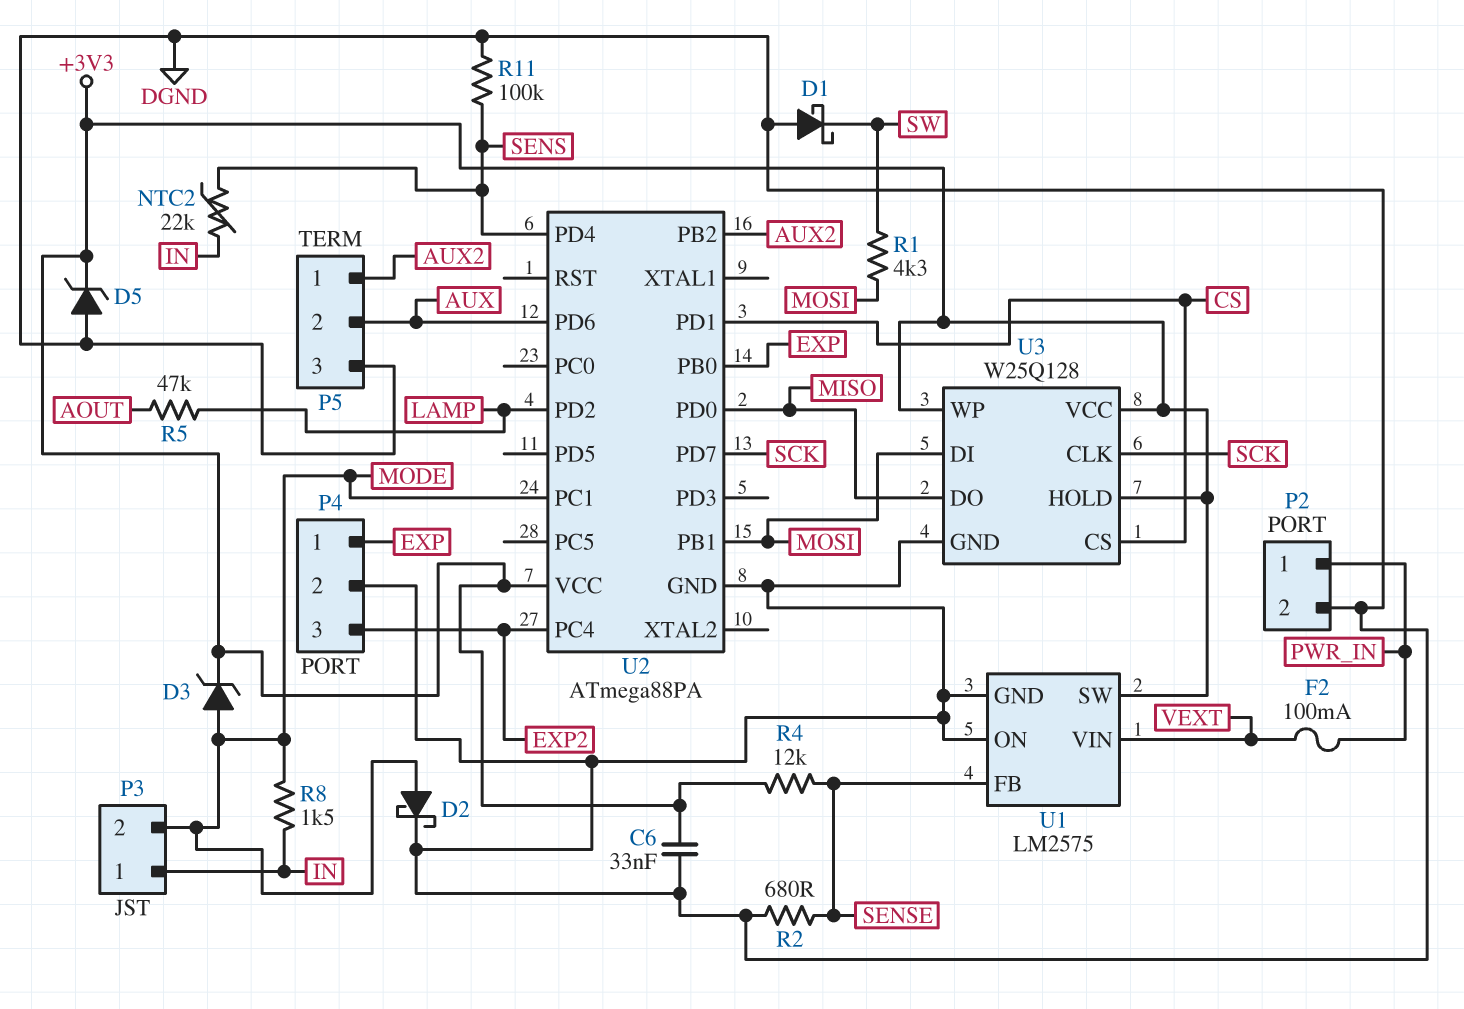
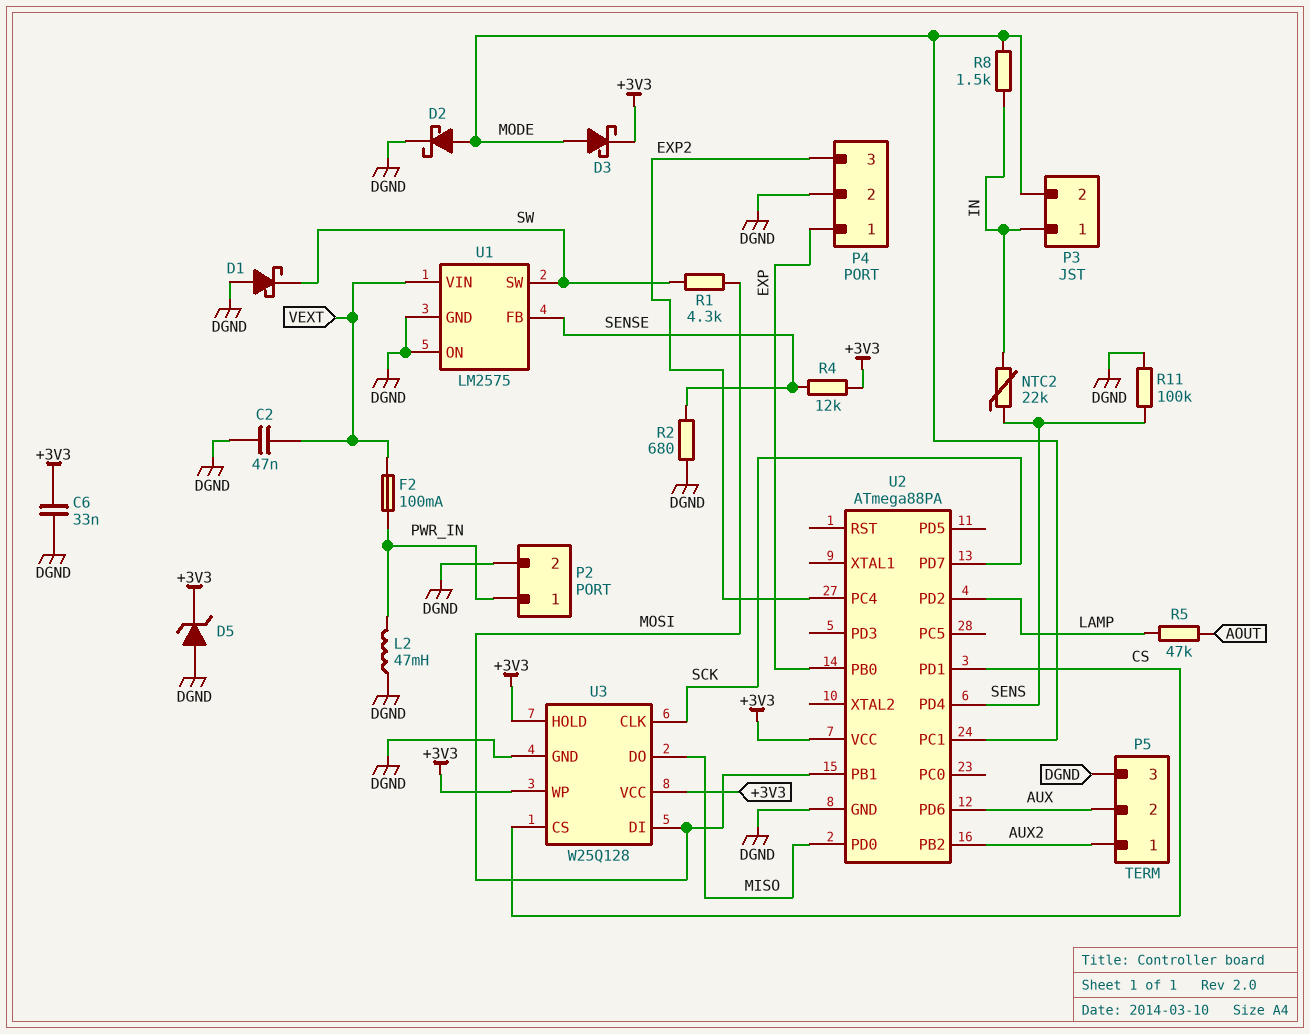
C2: none -> 47nF (DGND, VEXT)
D3: zener (A MODE, K +3V3) -> schottky (A MODE, K +3V3)
L2: none -> 47mH (DGND, PWR_IN)
U1 pin SW: +3V3 -> SW

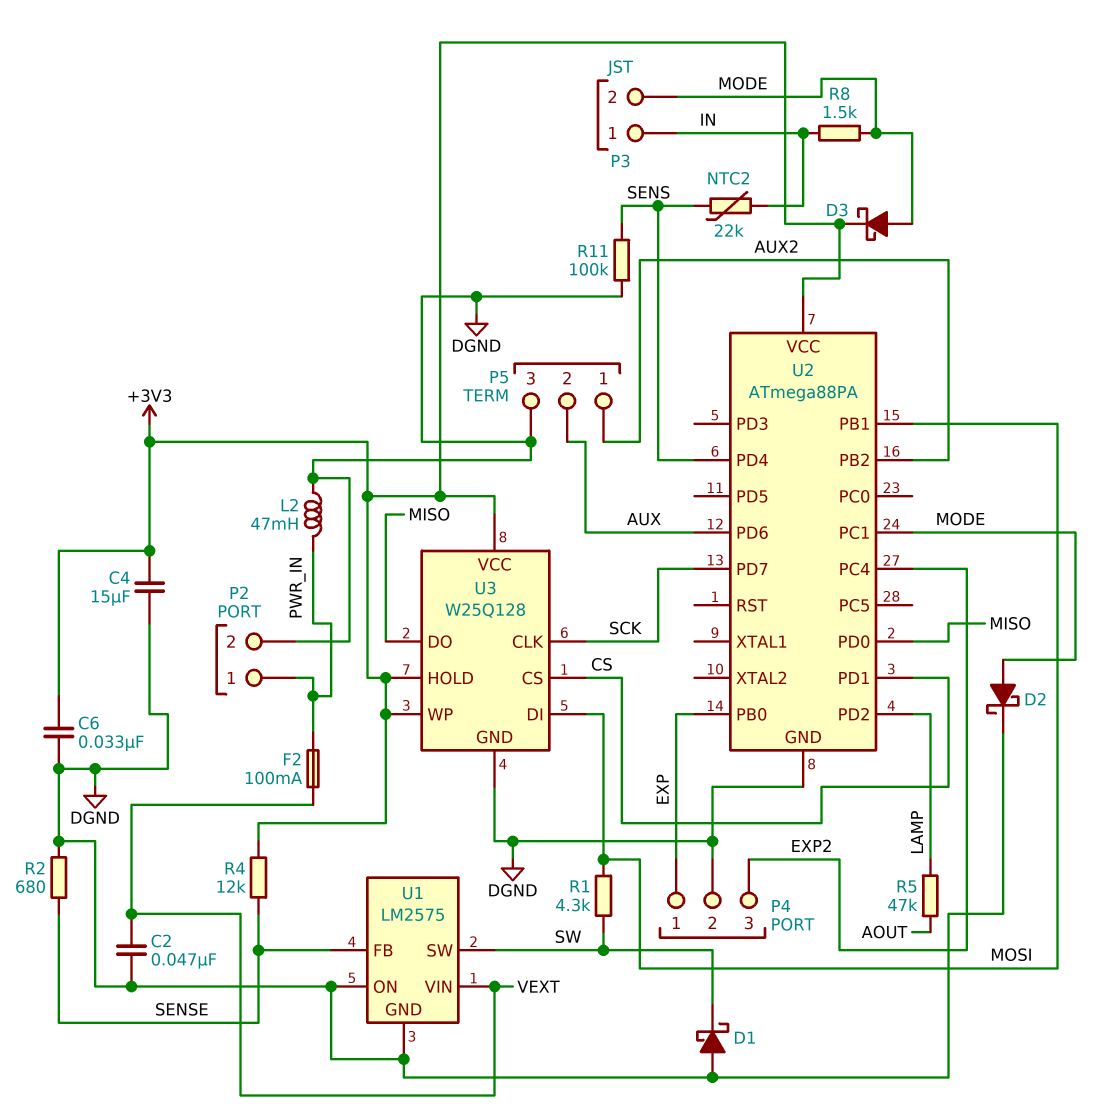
C4: none -> 15uF (+3V3, DGND)
D5: zener (A DGND, K +3V3) -> none

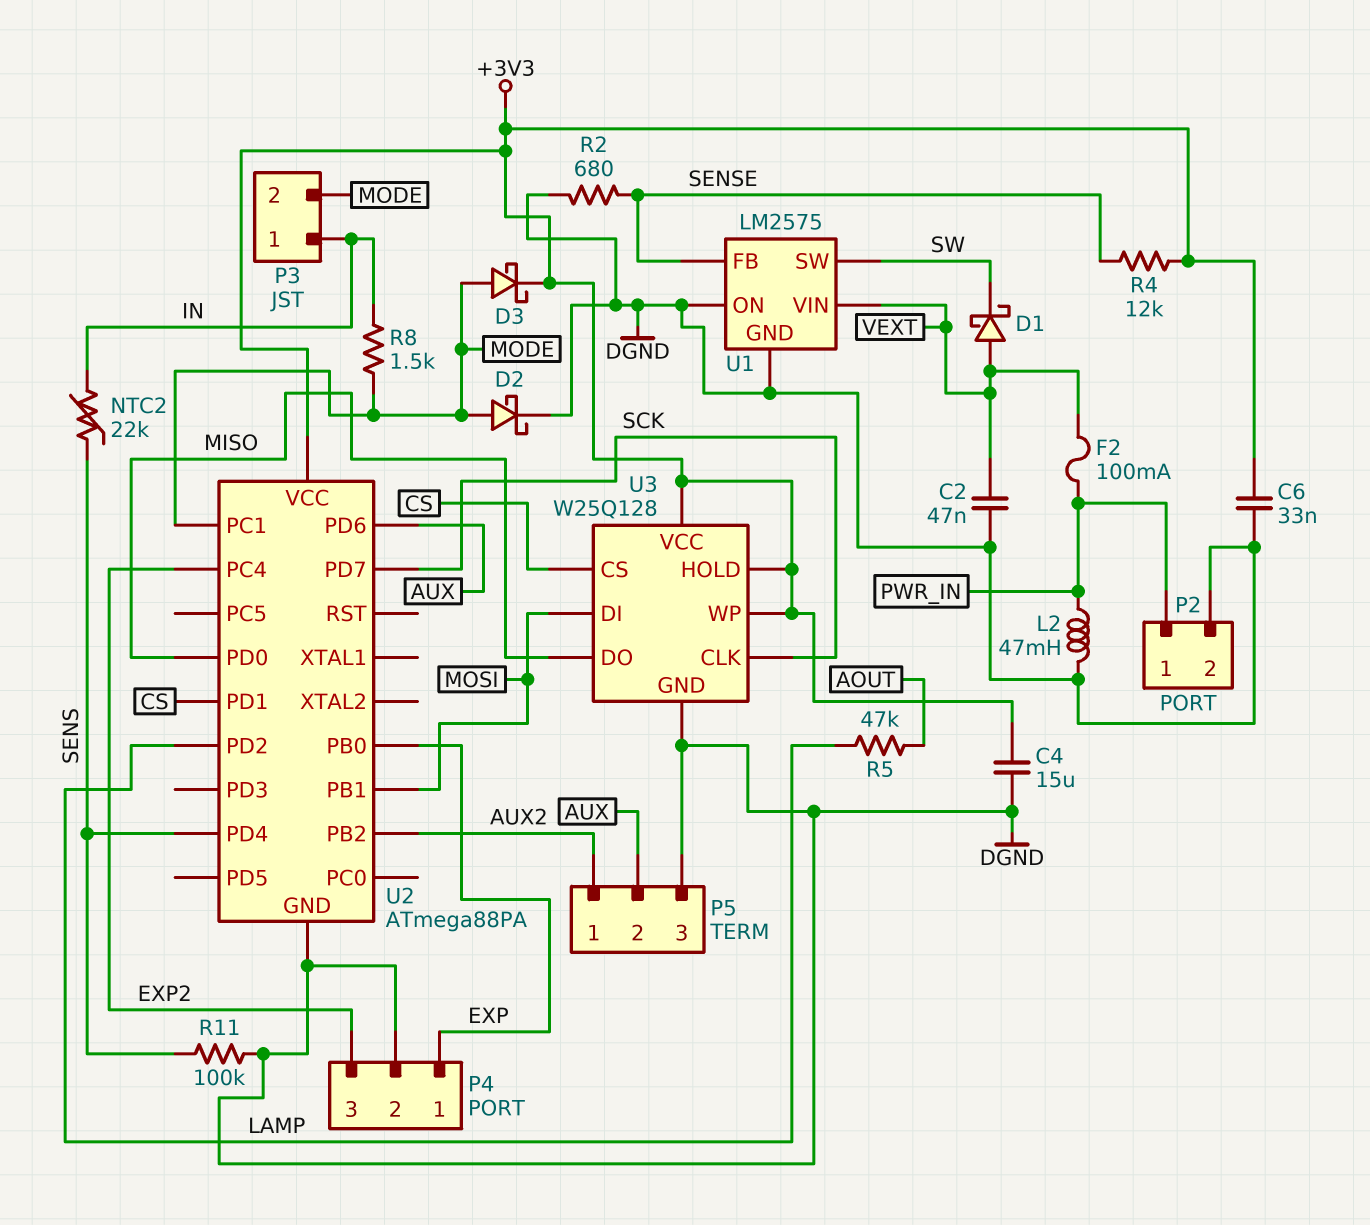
D1: schottky (A DGND, K SW) -> schottky (A VEXT, K SW)
R1: 4.3k (MOSI, SW) -> none

